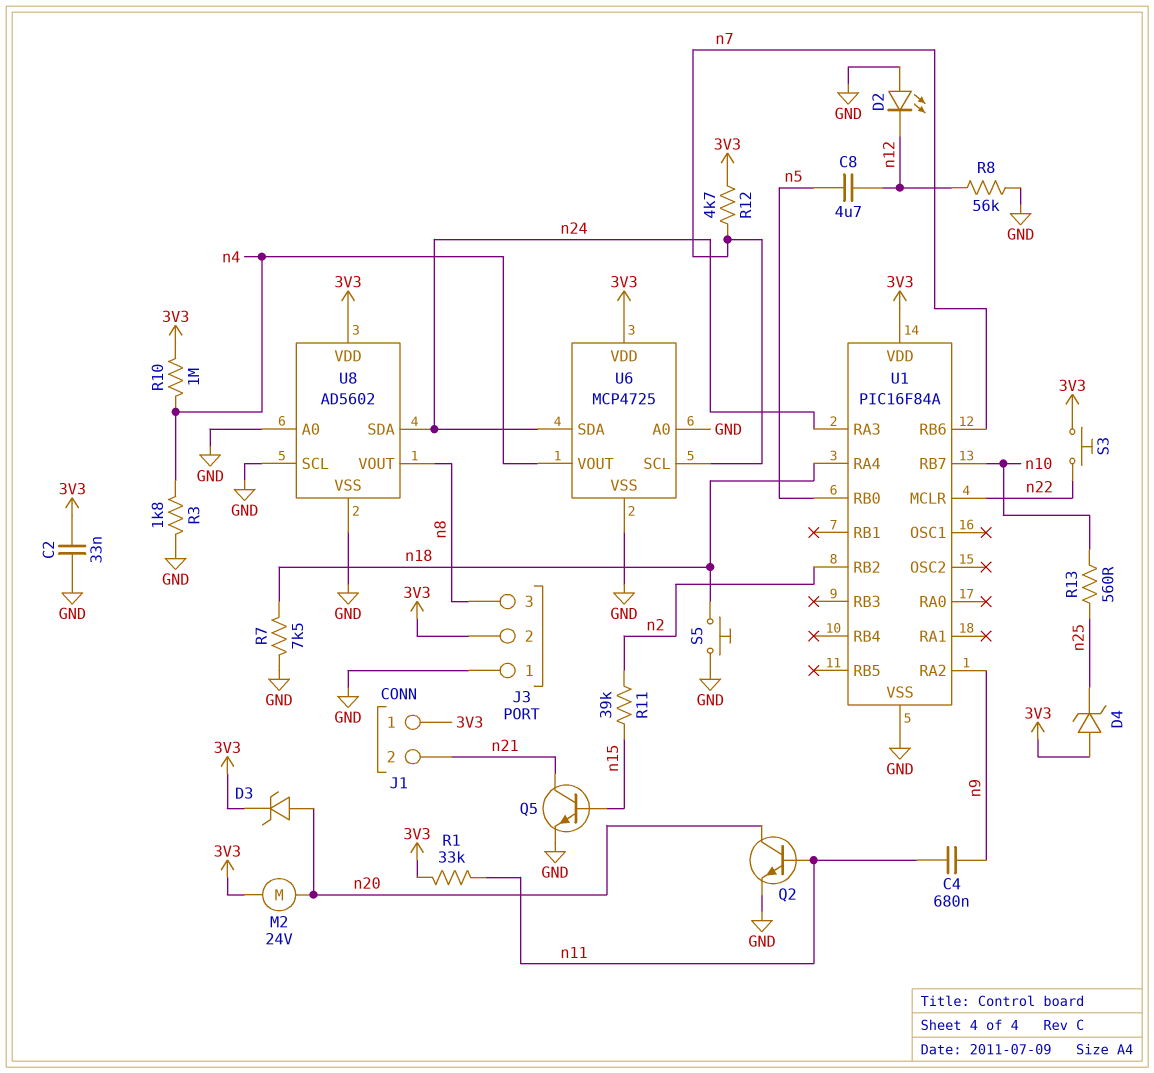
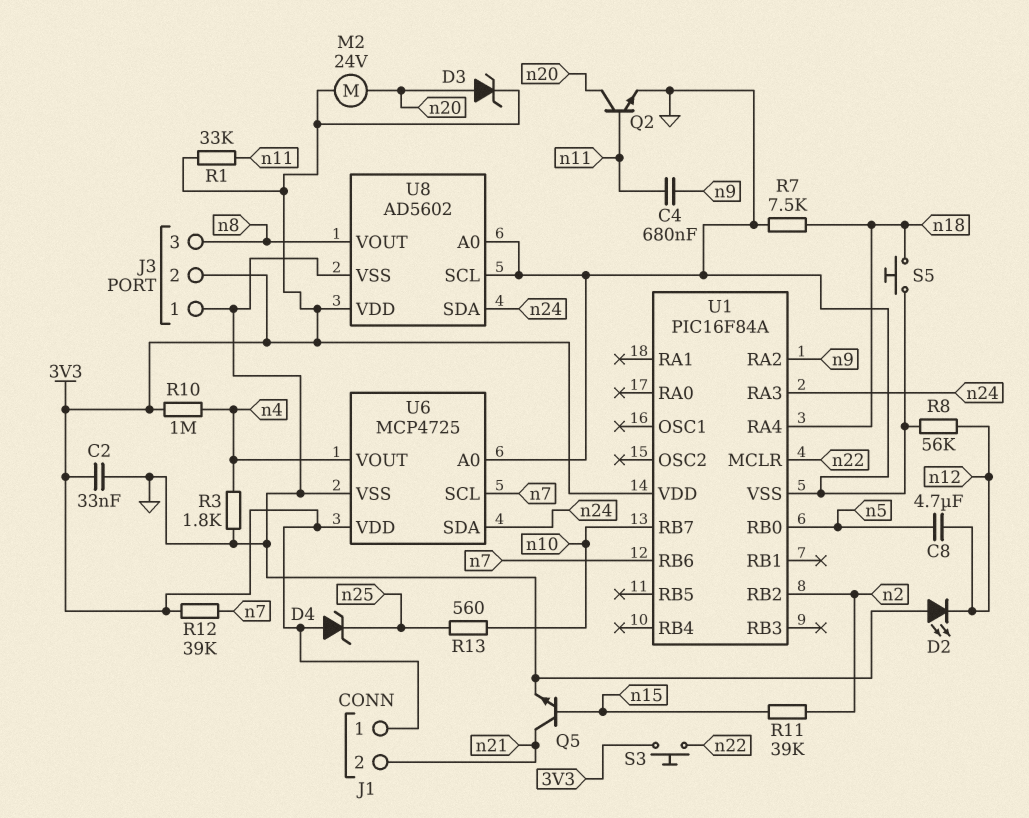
R12: 4.7k (3V3, n7) -> 39k (3V3, n7)

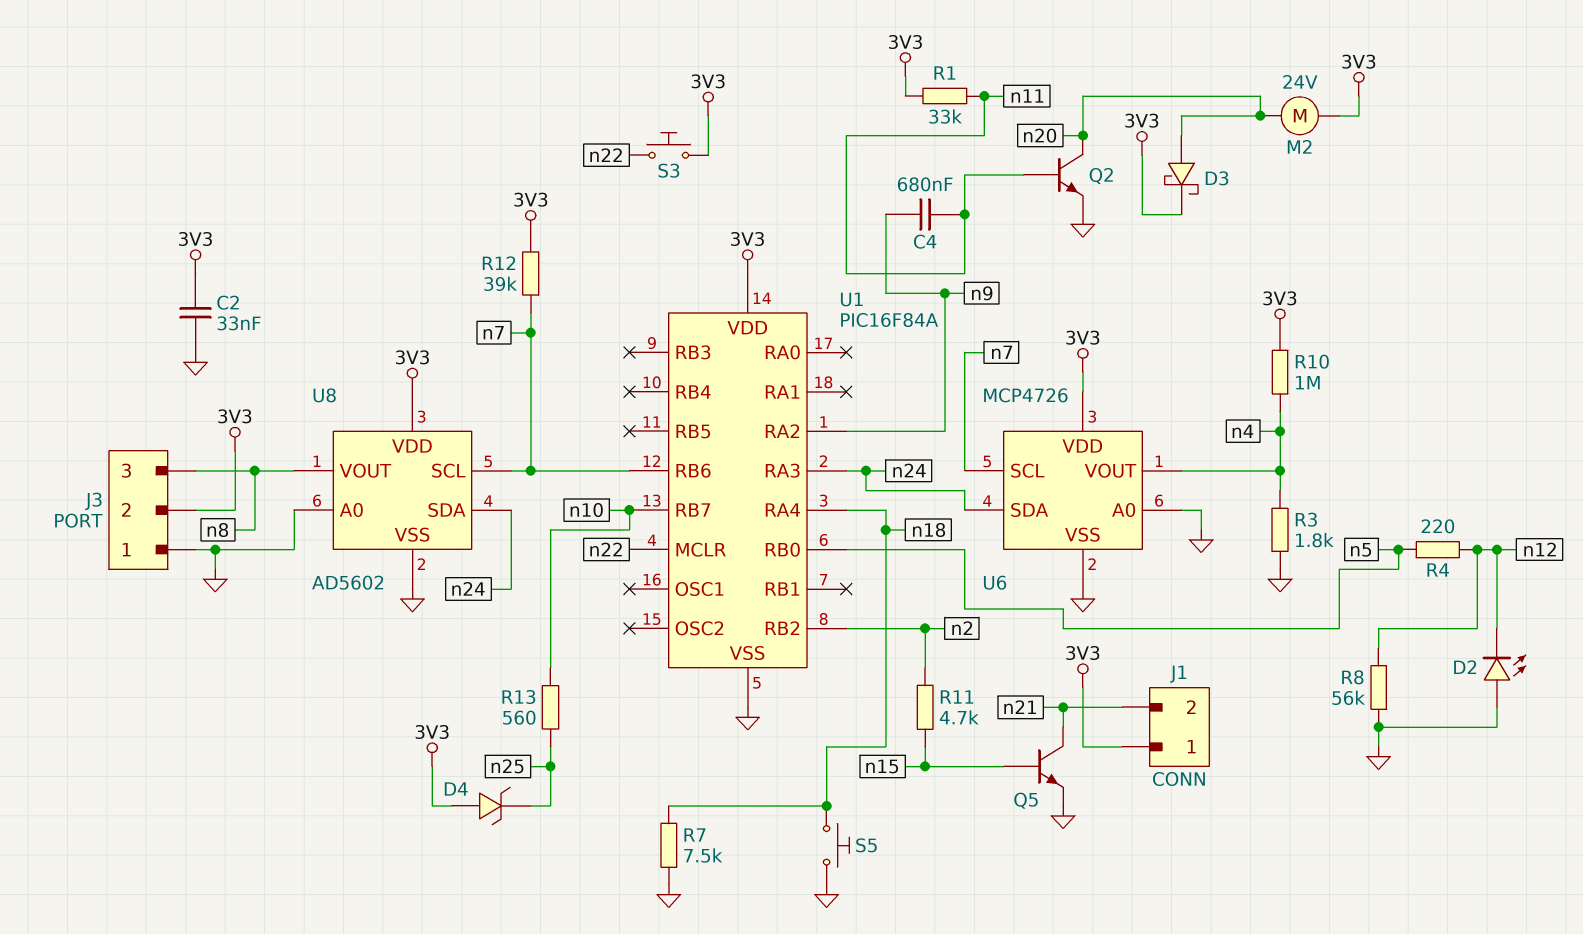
C8: 4.7uF (n5, n12) -> none
D3: zener (A n20, K 3V3) -> schottky (A n20, K 3V3)
R4: none -> 220 (n5, n12)
R11: 39k (n2, n15) -> 4.7k (n2, n15)
U6: MCP4725 -> MCP4726
U8 pin SCL: GND -> n7

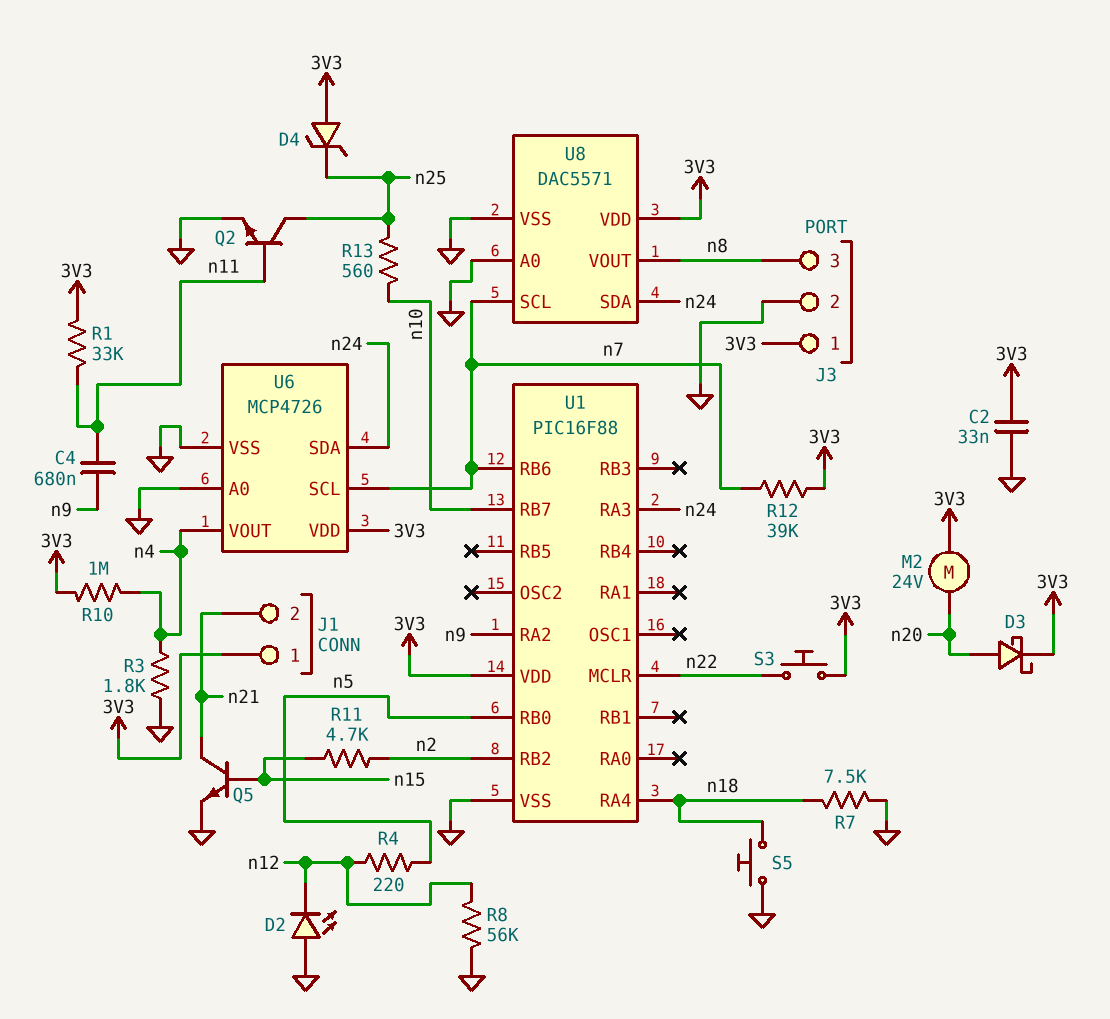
J3 pin 1: GND -> 3V3
J3 pin 2: 3V3 -> GND
Q2: NPN (B n11, C n20, E GND) -> NPN (B n11, C n25, E GND)
U1: PIC16F84A -> PIC16F88
U8: AD5602 -> DAC5571

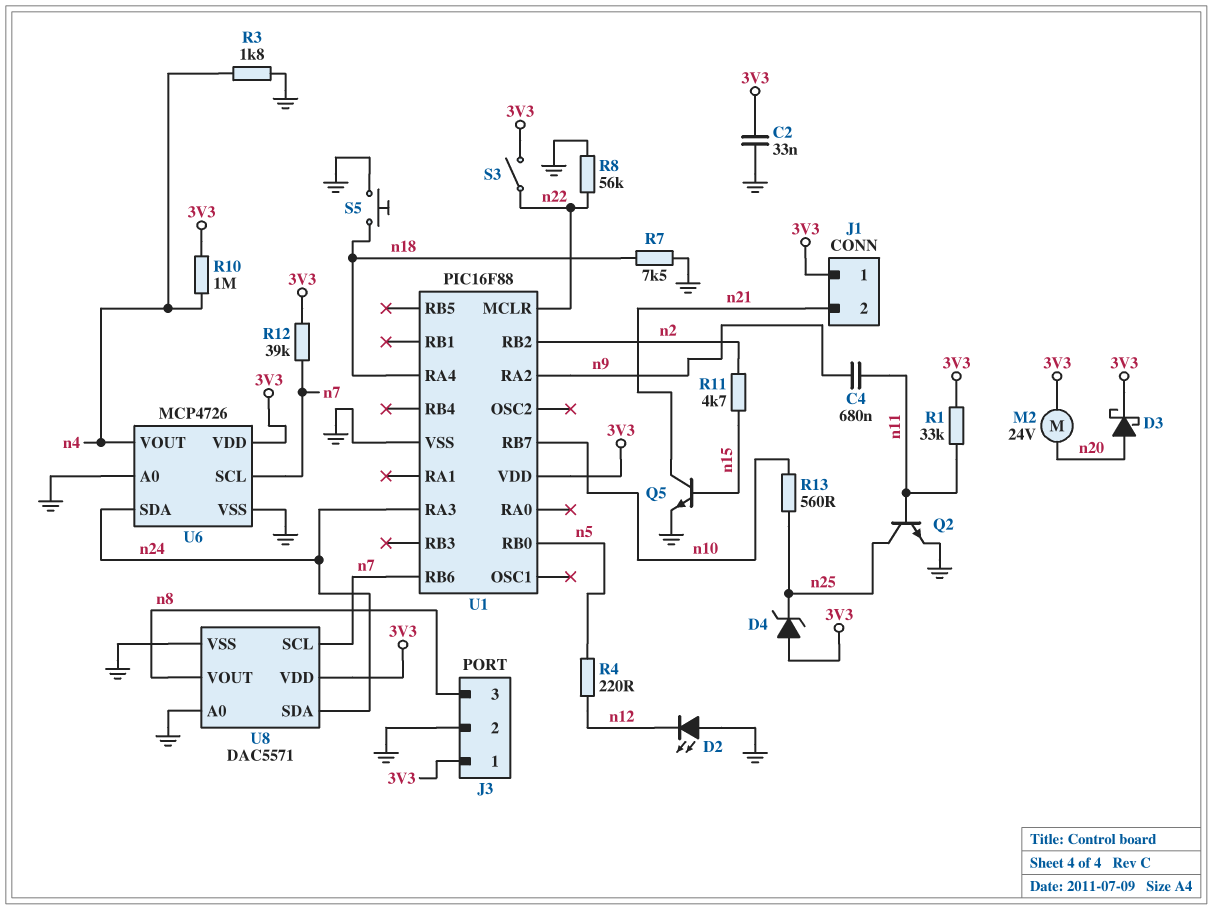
R8: 56k (GND, n12) -> 56k (GND, n22)
S3: button (3V3, n22) -> switch (3V3, n22)

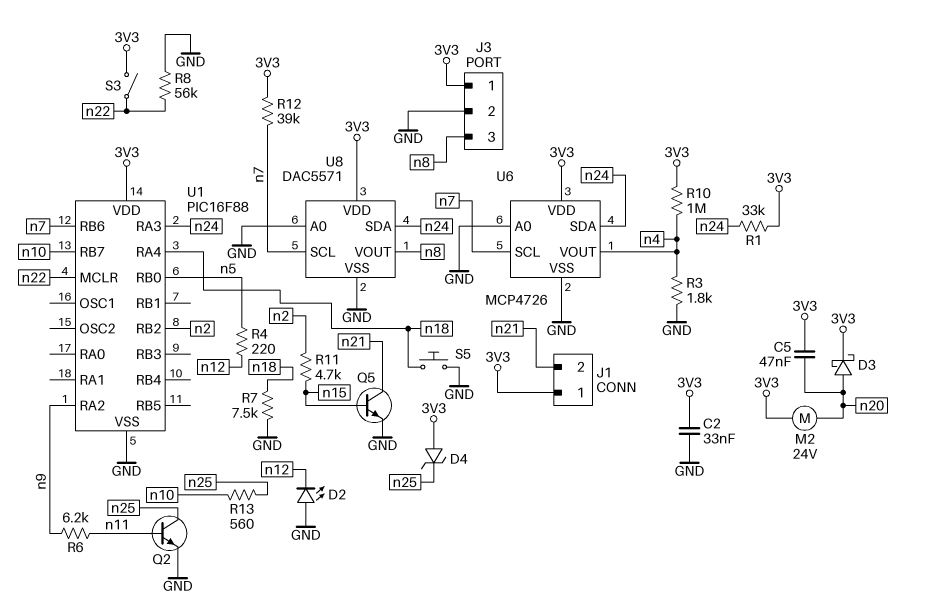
C4: 680nF (n9, n11) -> none
C5: none -> 47nF (3V3, n20)
R1: 33k (3V3, n11) -> 33k (3V3, n24)
R6: none -> 6.2k (n9, n11)

